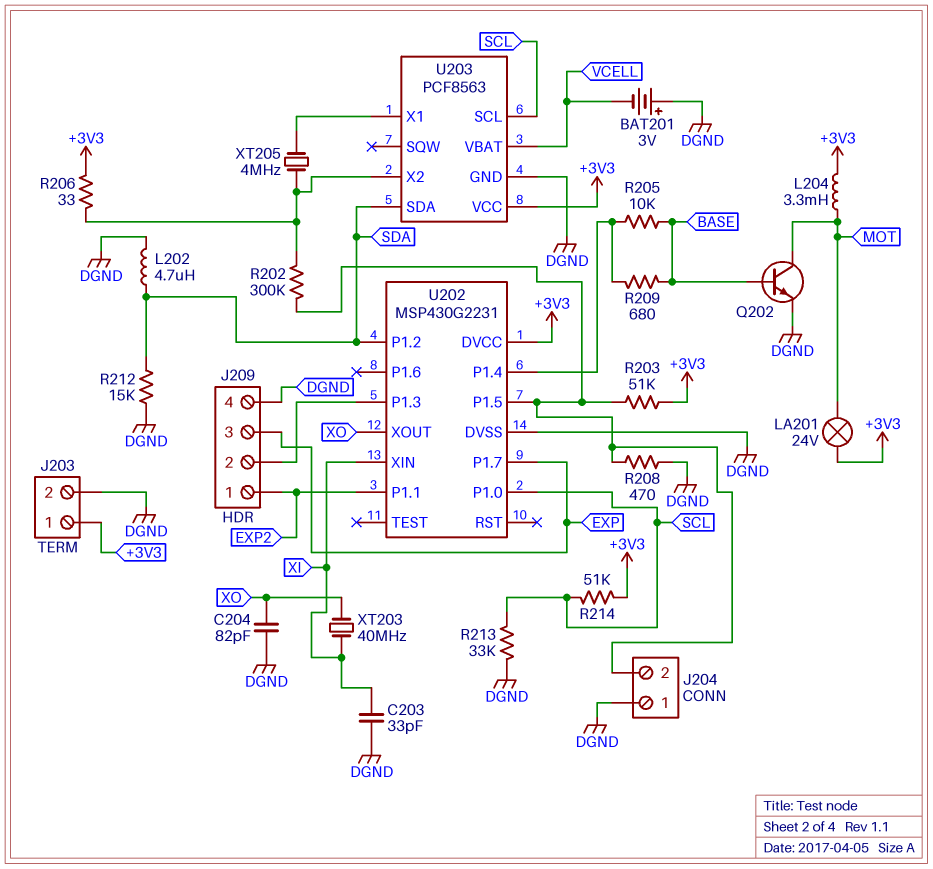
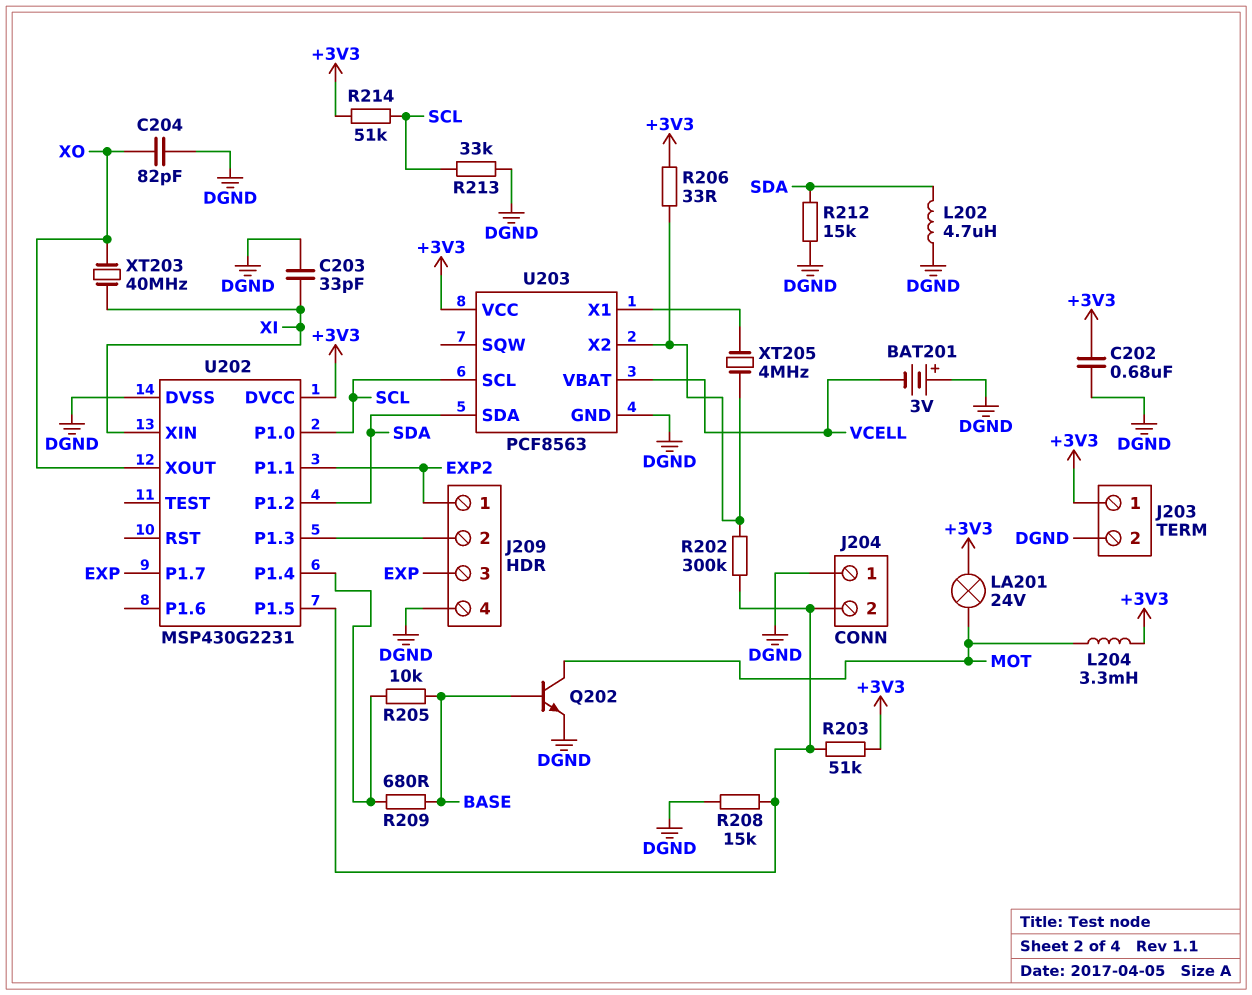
C202: none -> 680nF (+3V3, DGND)
R208: 470 (DGND, J204/2) -> 15k (DGND, J204/2)

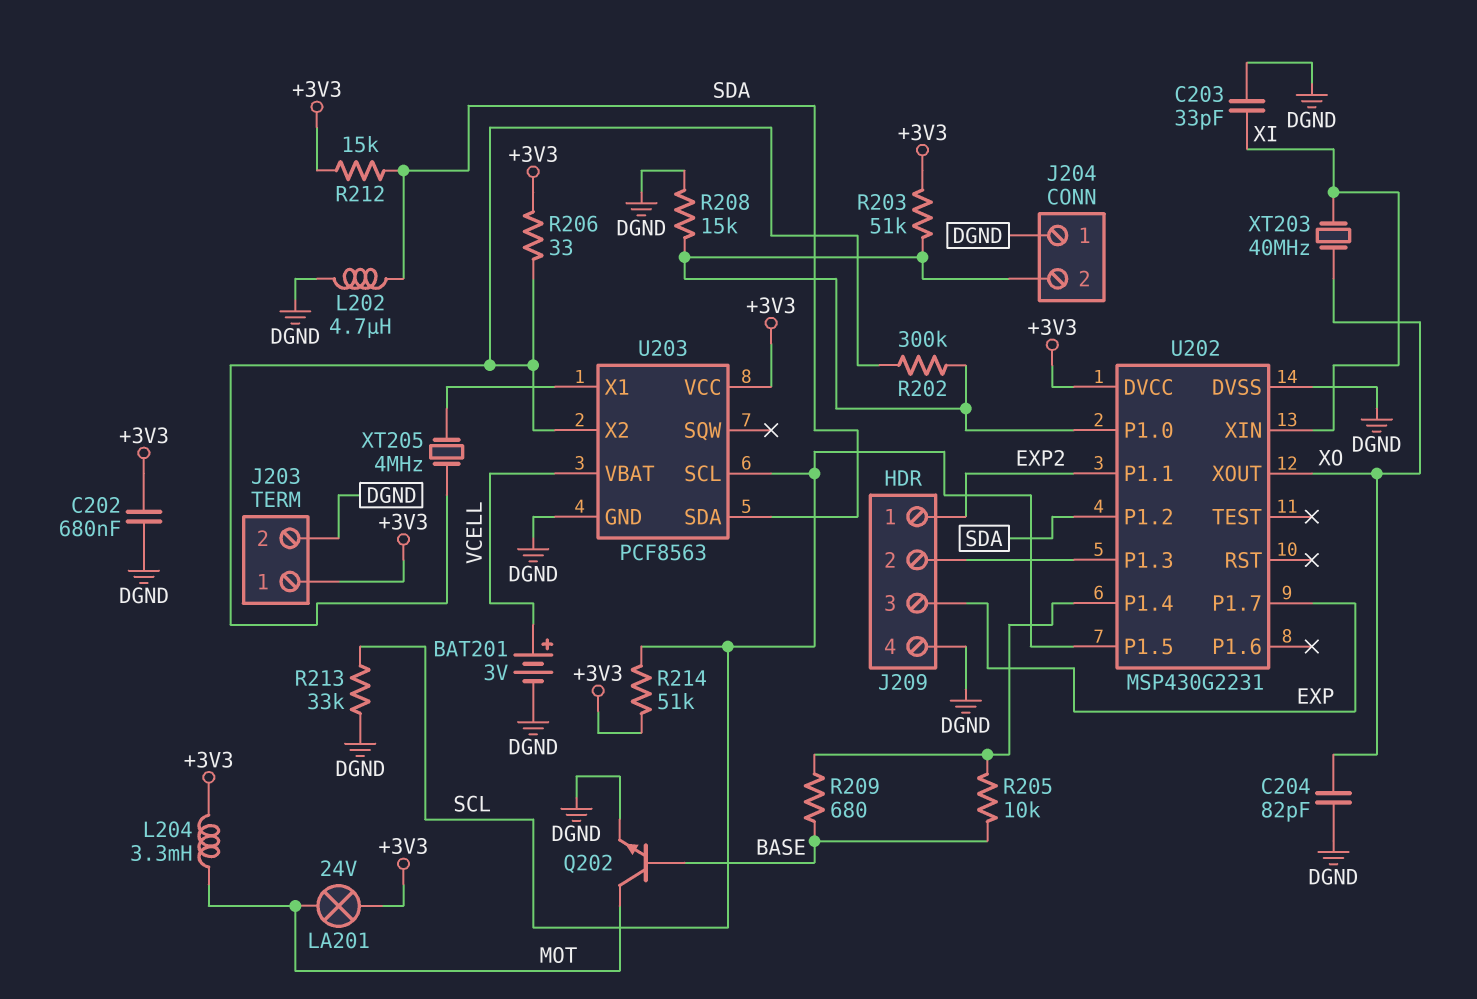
BAT201: 3V (plus DGND, minus VCELL) -> 3V (plus VCELL, minus DGND)
R212: 15k (DGND, SDA) -> 15k (+3V3, SDA)
U202 pin P1.0: SCL -> J204/2
U202 pin P1.5: J204/2 -> SCL

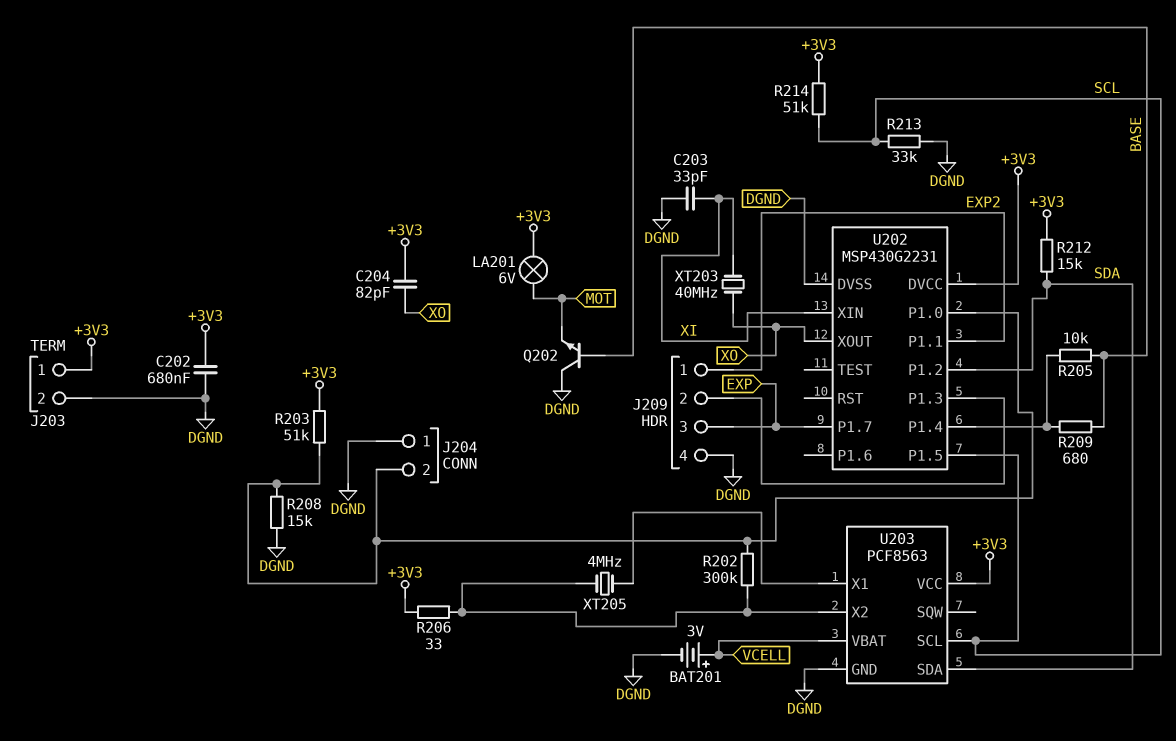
C204: 82pF (DGND, XO) -> 82pF (+3V3, XO)
L202: 4.7uH (DGND, SDA) -> none
L204: 3.3mH (+3V3, MOT) -> none
LA201: lamp 24V (+3V3, MOT) -> lamp 6V (+3V3, MOT)
Q202: NPN (B BASE, C MOT, E DGND) -> NPN (B BASE, C DGND, E MOT)

